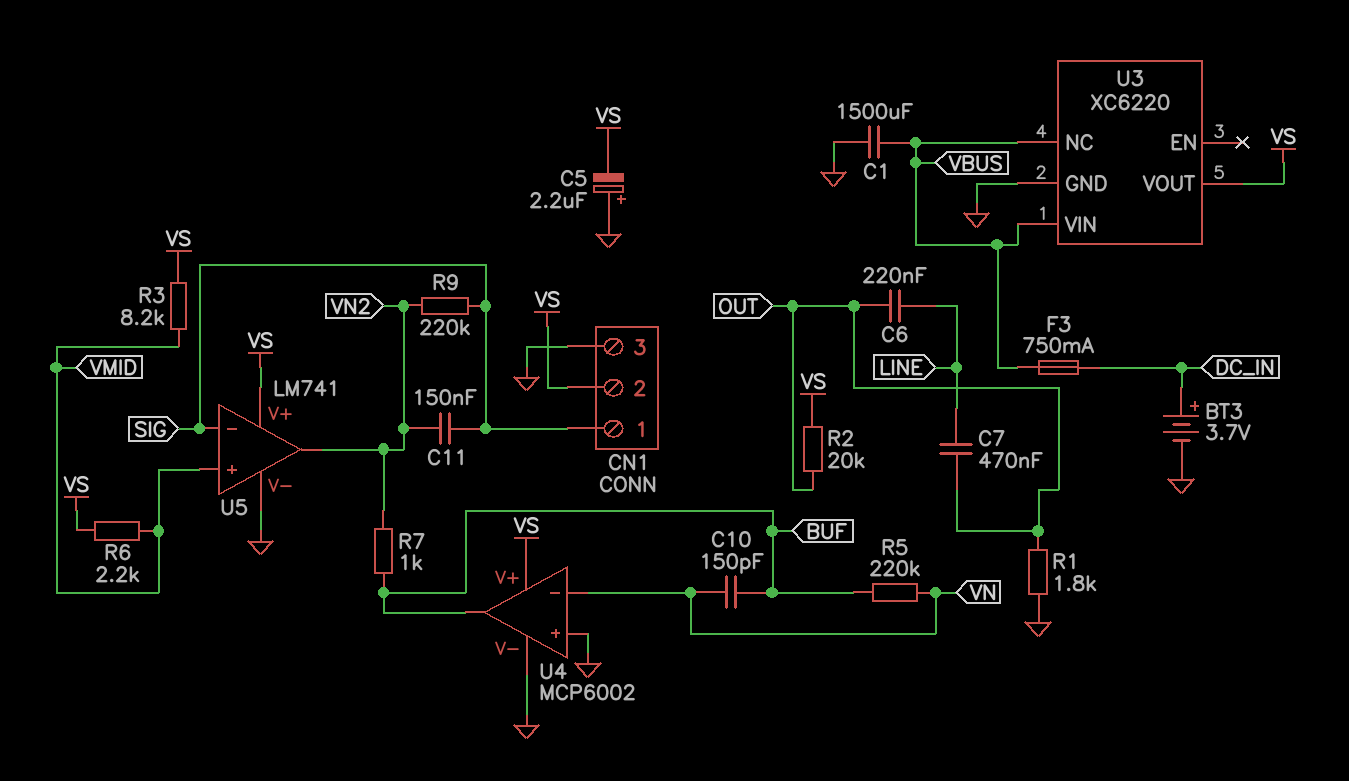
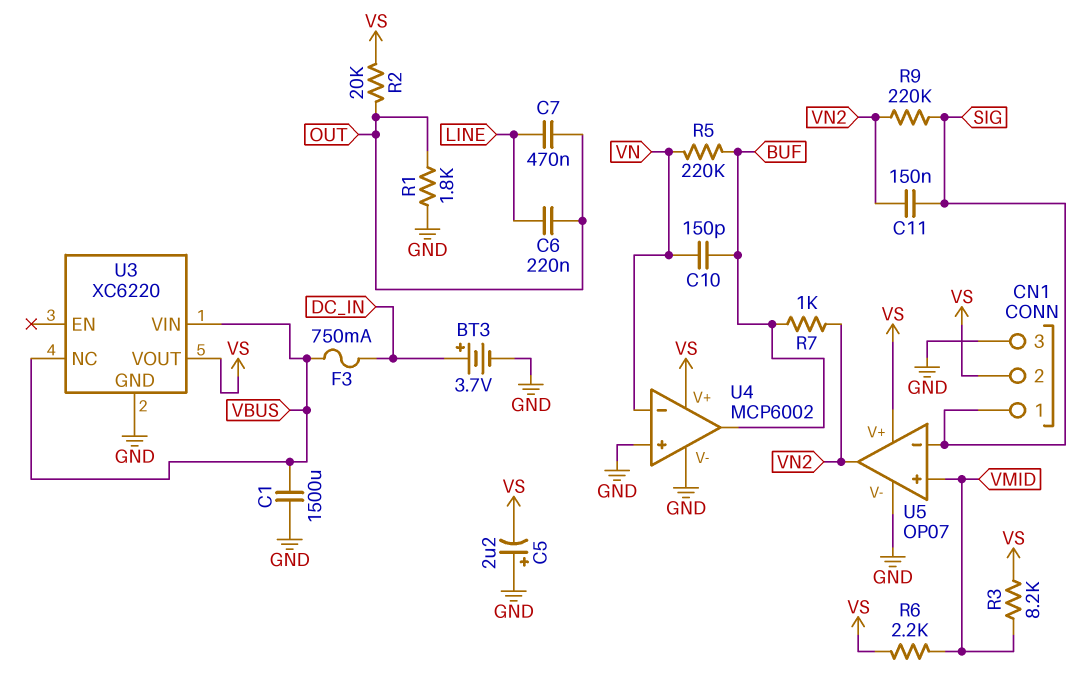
U5: LM741 -> OP07

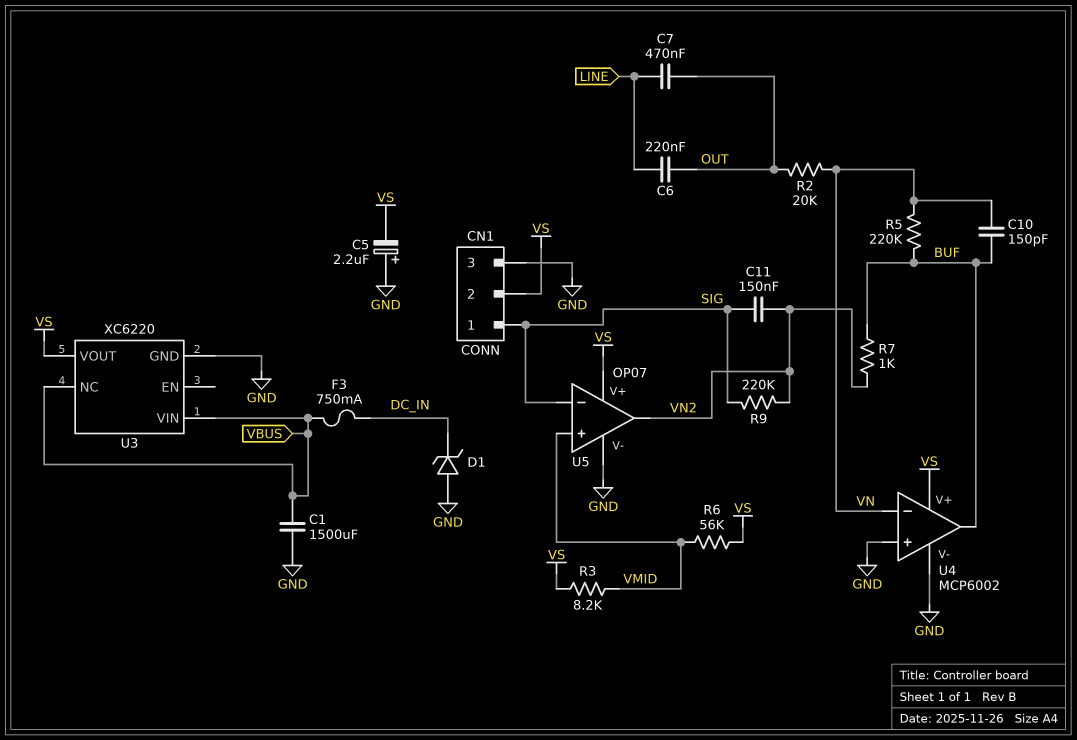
BT3: 3.7V (plus DC_IN, minus GND) -> none
D1: none -> zener (A GND, K DC_IN)
R1: 1.8k (GND, OUT) -> none
R2: 20k (OUT, VS) -> 20k (OUT, VN)
R6: 2.2k (VMID, VS) -> 56k (VMID, VS)

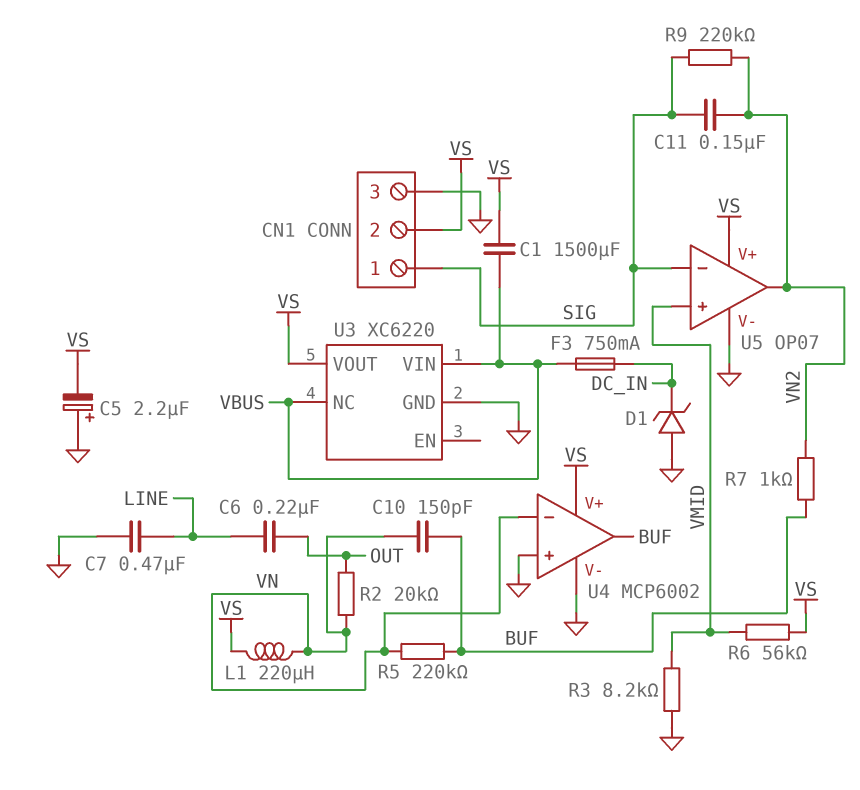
C1: 1500uF (GND, VBUS) -> 1500uF (VBUS, VS)
C7: 470nF (LINE, OUT) -> 470nF (GND, LINE)
L1: none -> 220uH (VN, VS)
R3: 8.2k (VMID, VS) -> 8.2k (GND, VMID)

